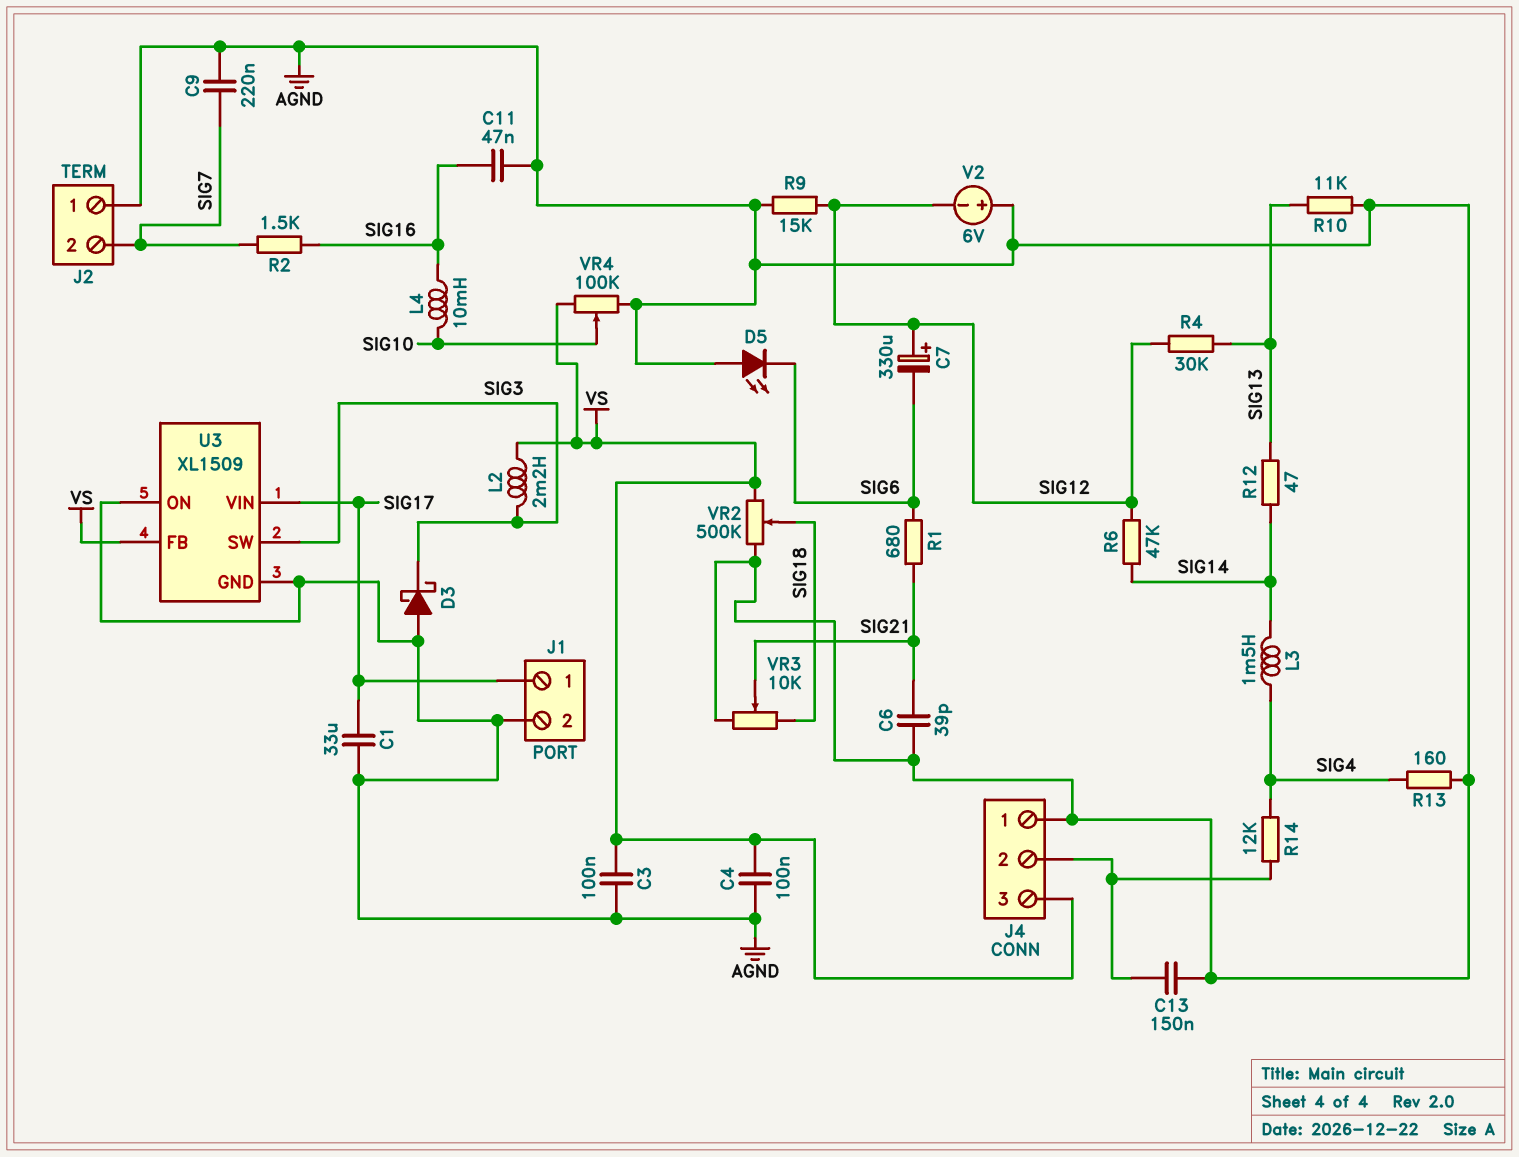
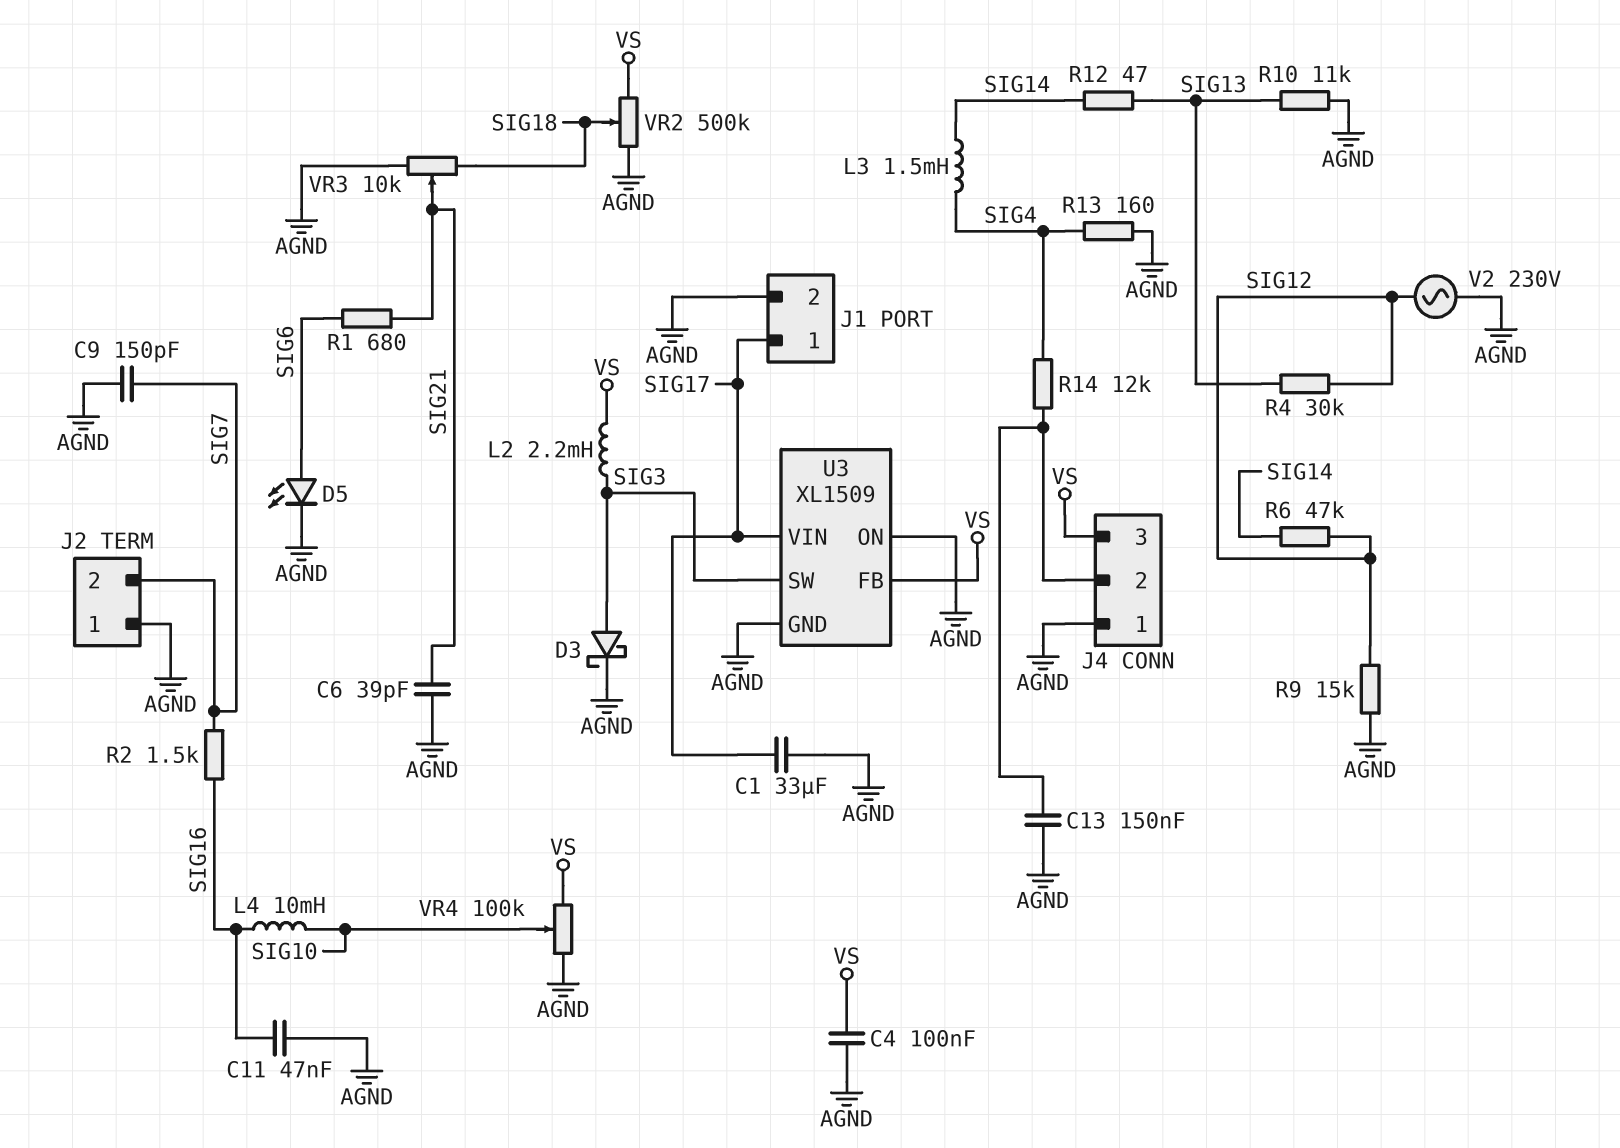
C3: 100nF (AGND, VS) -> none
C7: 330uF (plus SIG12, minus SIG6) -> none
C9: 220nF (AGND, SIG7) -> 150pF (AGND, SIG7)
D3: schottky (A AGND, K SIG3) -> schottky (A SIG3, K AGND)
D5: LED (A AGND, K SIG6) -> LED (A SIG6, K AGND)
V2: 6V (plus AGND, minus SIG12) -> AC 230V (AGND, SIG12)

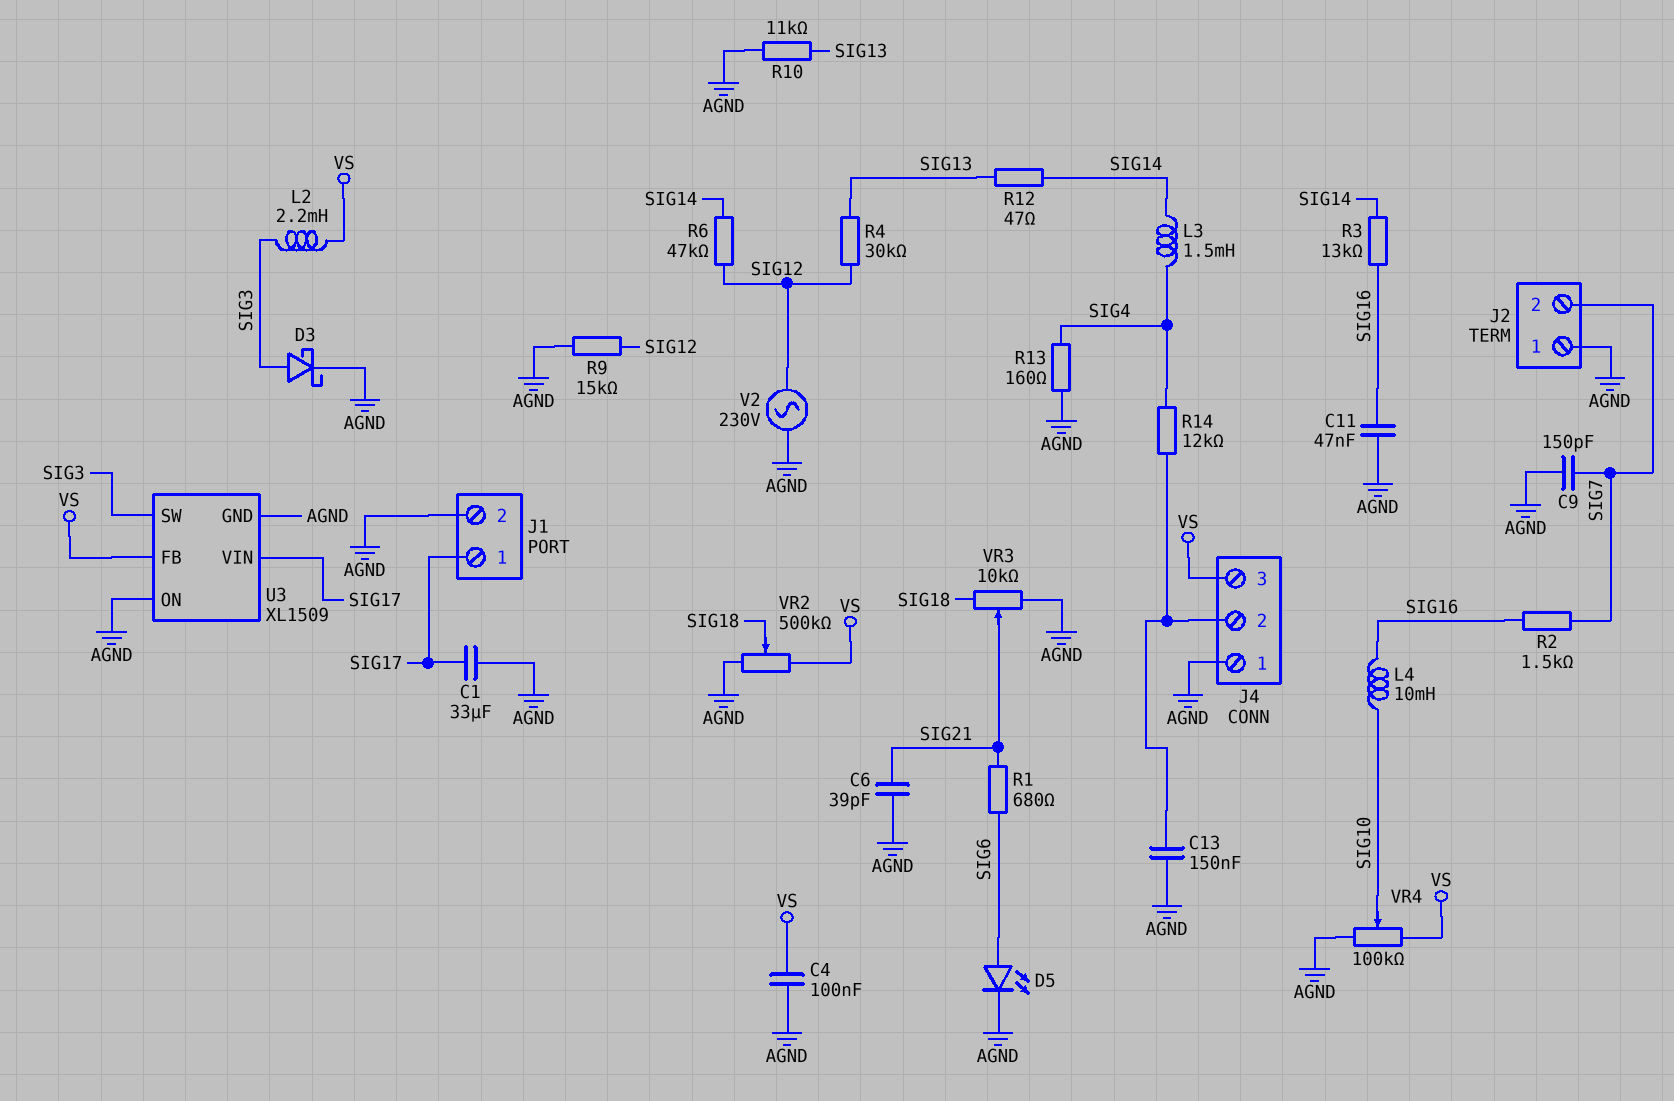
R3: none -> 13k (SIG14, SIG16)

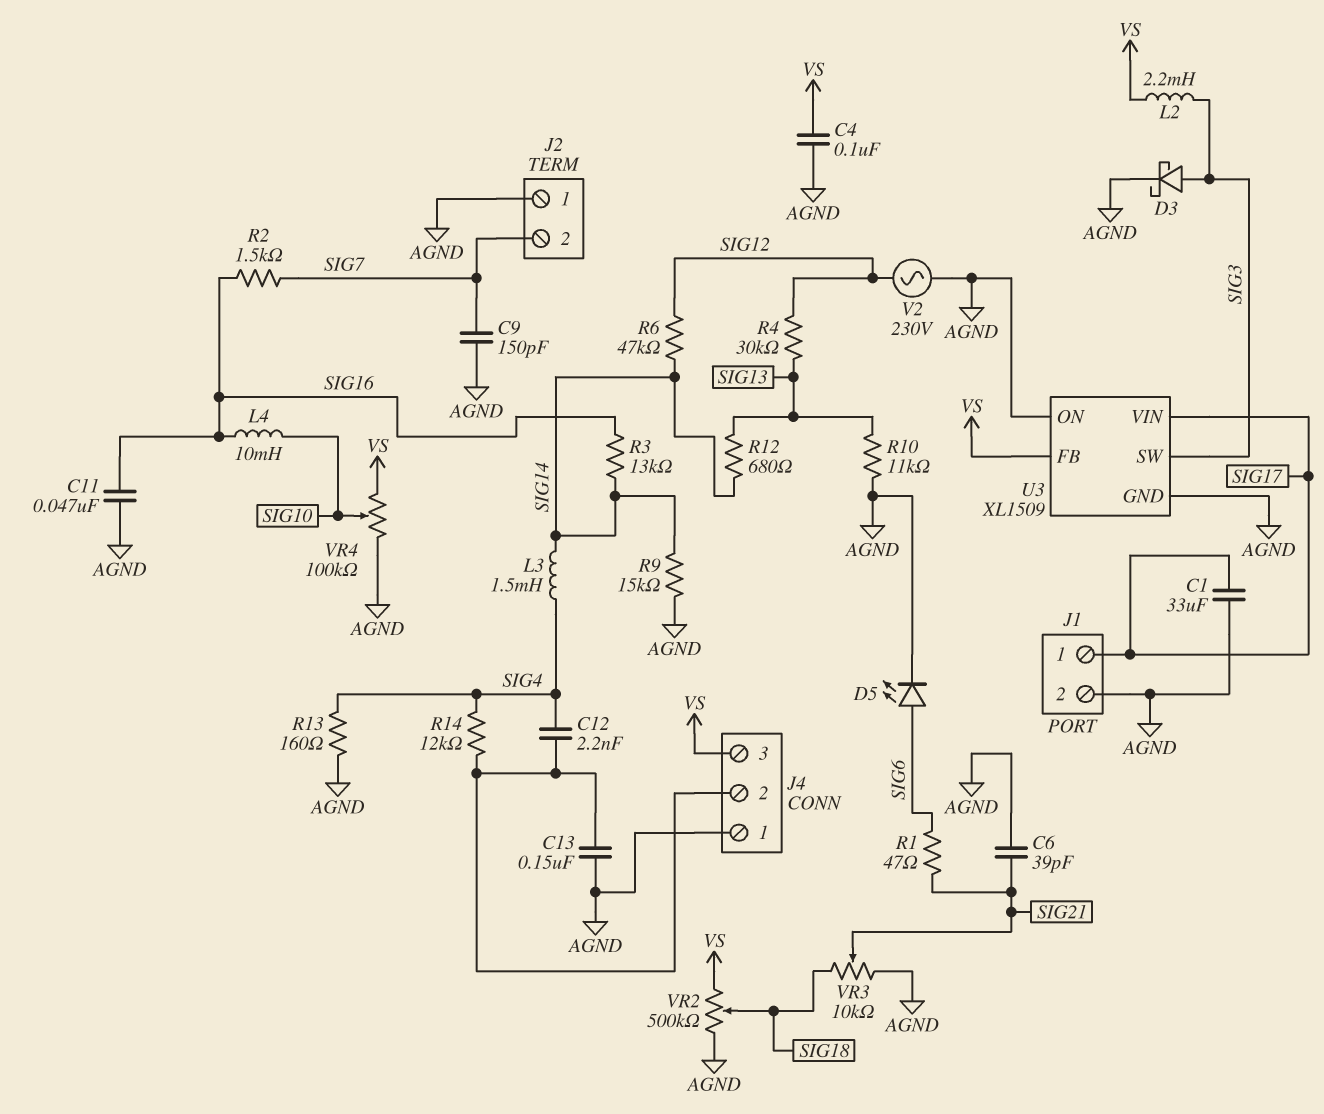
C12: none -> 2.2nF (J4/2, SIG4)
R1: 680 (SIG6, SIG21) -> 47 (SIG6, SIG21)
R9: 15k (AGND, SIG12) -> 15k (AGND, SIG14)
R12: 47 (SIG13, SIG14) -> 680 (SIG13, SIG14)

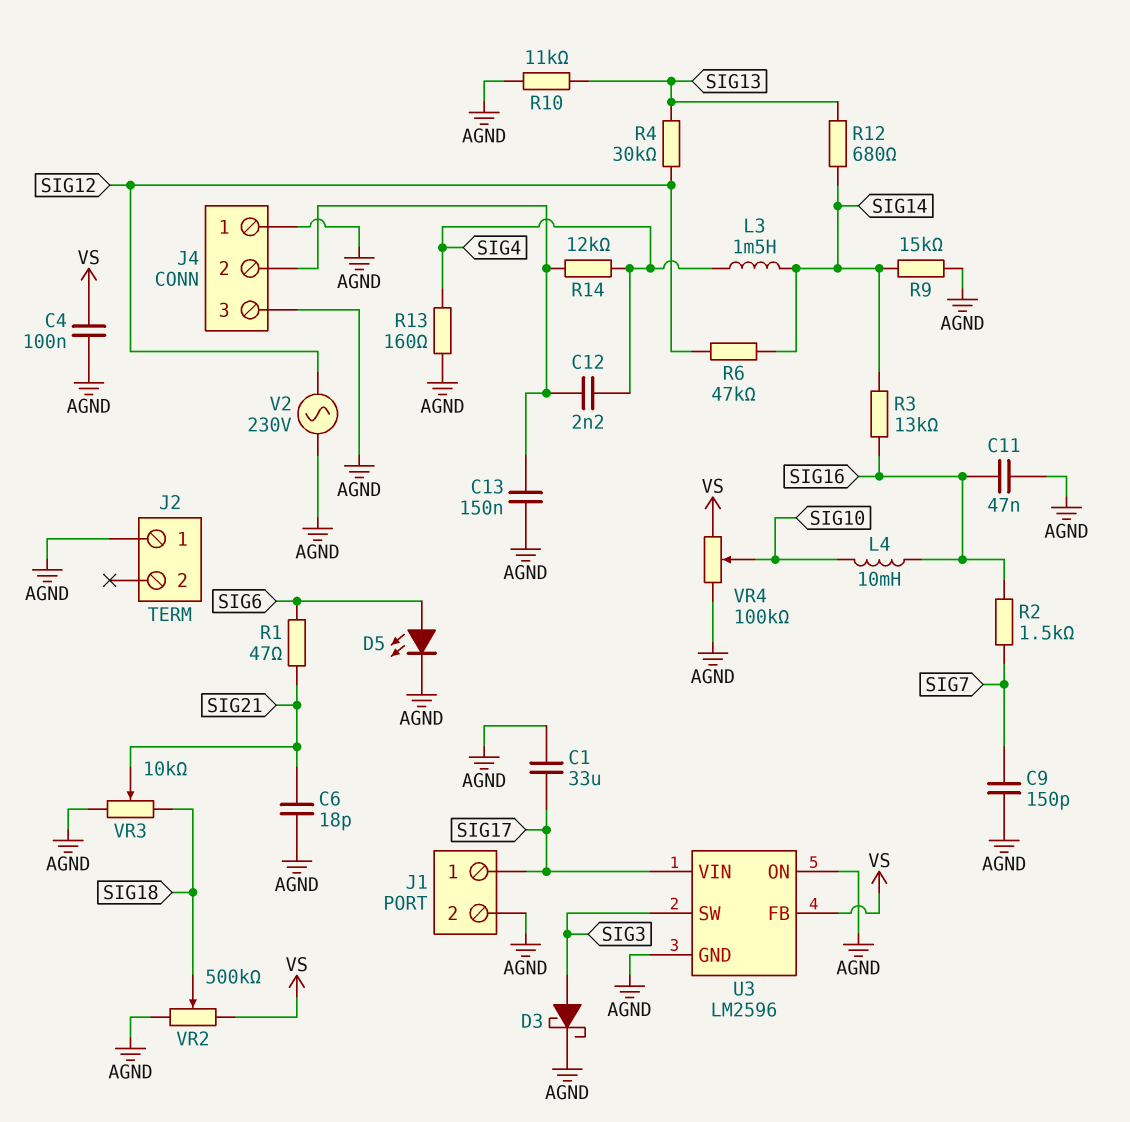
C6: 39pF (AGND, SIG21) -> 18pF (AGND, SIG21)
J2 pin 2: SIG7 -> none
J4 pin 3: VS -> AGND
L2: 2.2mH (SIG3, VS) -> none
U3: XL1509 -> LM2596

